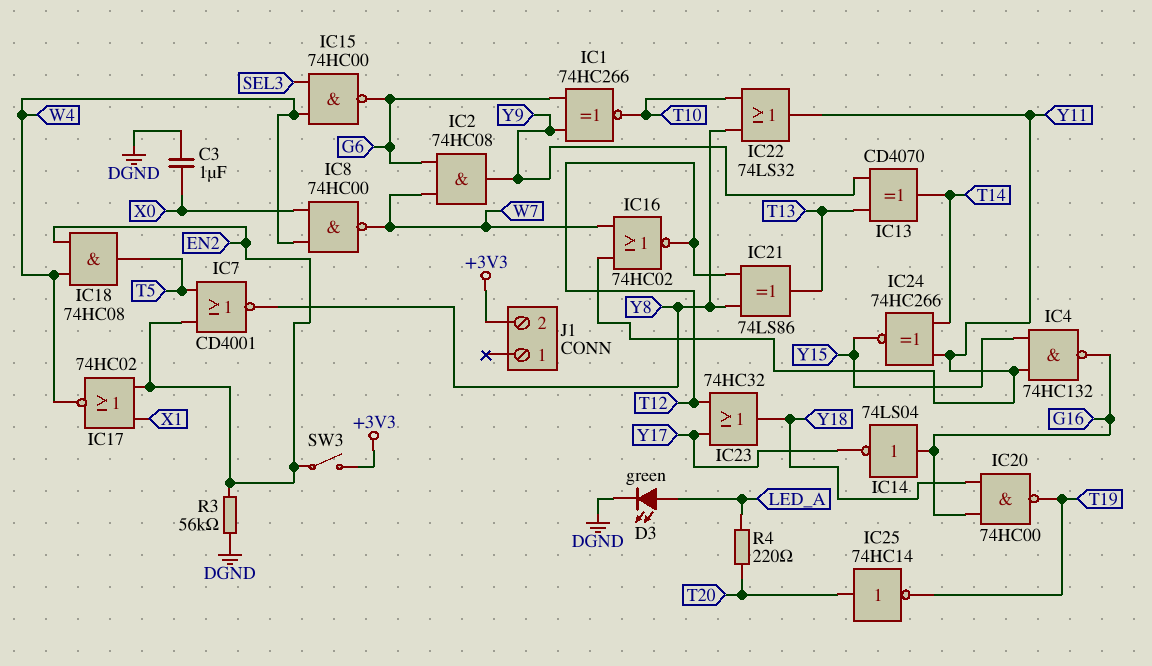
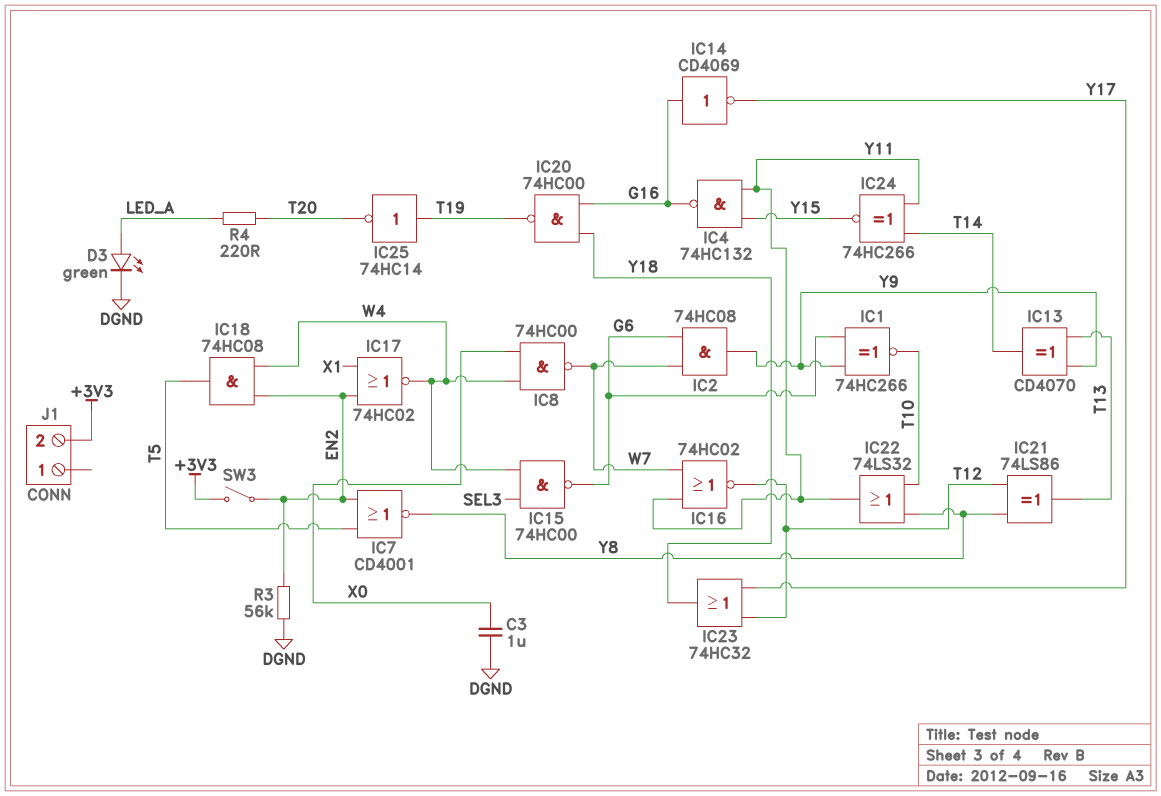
IC14: NOT 74LS04 (in G16, out Y17) -> NOT CD4069 (in G16, out Y17)
IC25: NOT 74HC14 (in T20, out T19) -> NOT 74HC14 (in T19, out T20)

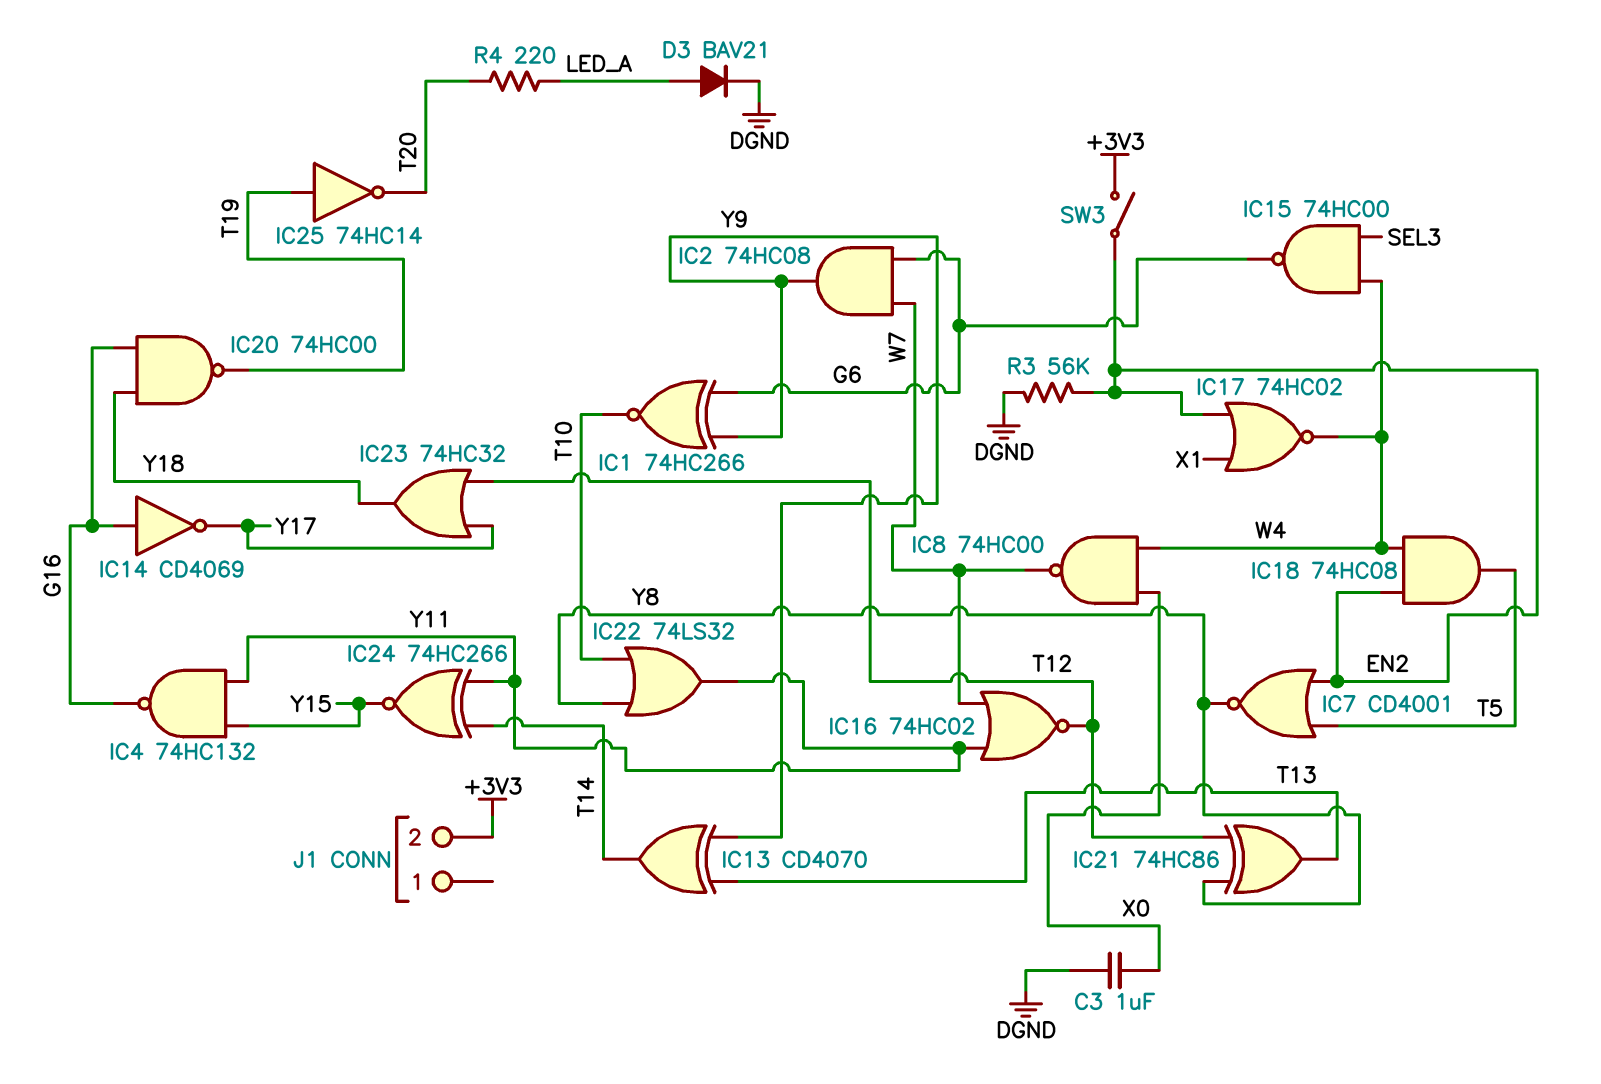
D3: LED green (A LED_A, K DGND) -> diode BAV21 (A LED_A, K DGND)
IC21: XOR 74LS86 (in T12, in Y8, out T13) -> XOR 74HC86 (in T12, in Y8, out T13)

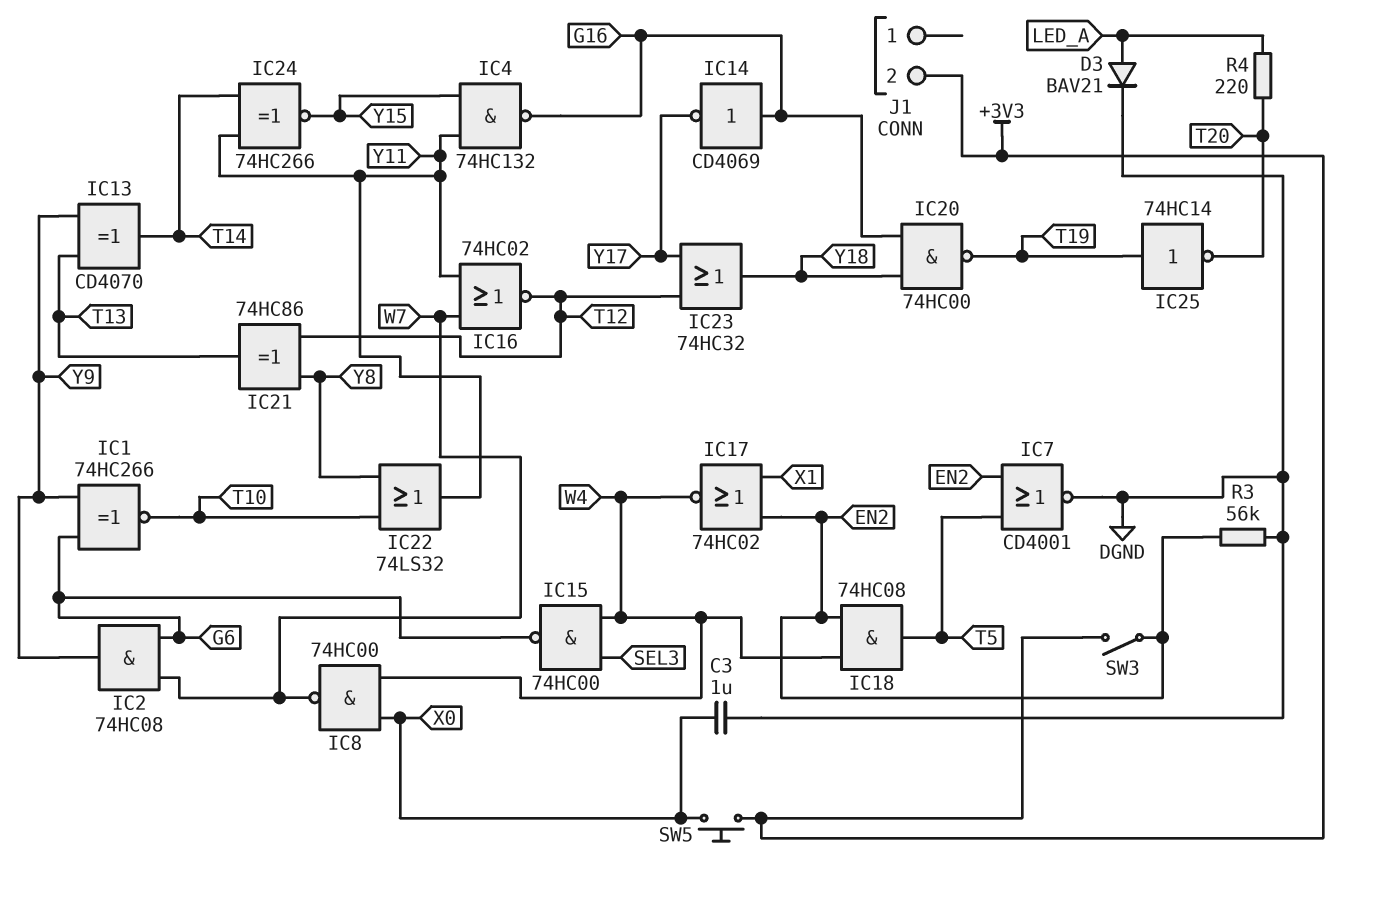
IC7: NOR CD4001 (in EN2, in T5, out Y8) -> NOR CD4001 (in EN2, in T5, out DGND)
SW5: none -> button (+3V3, X0)

